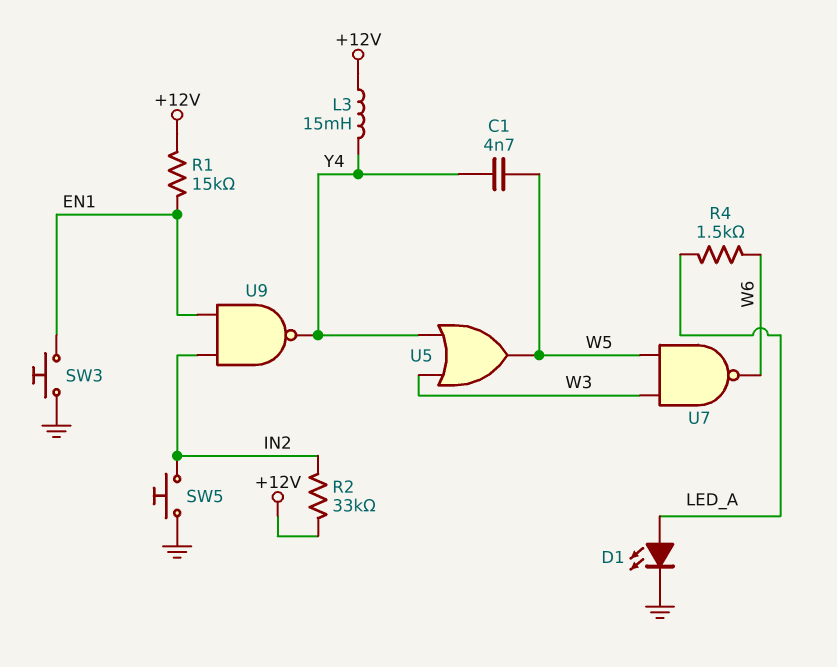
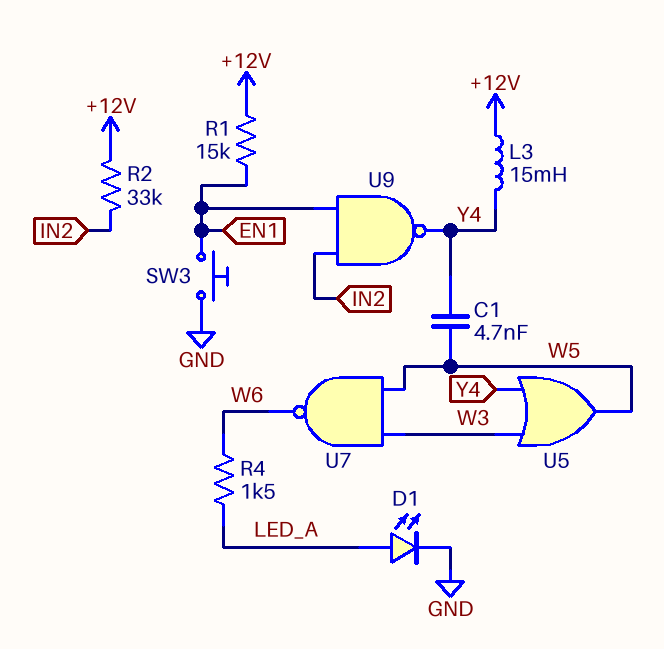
SW5: button (GND, IN2) -> none

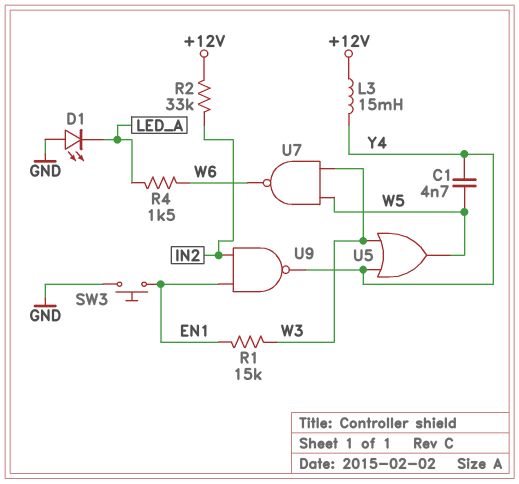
D1: LED (A LED_A, K GND) -> LED (A GND, K LED_A)
R1: 15k (+12V, EN1) -> 15k (EN1, W3)

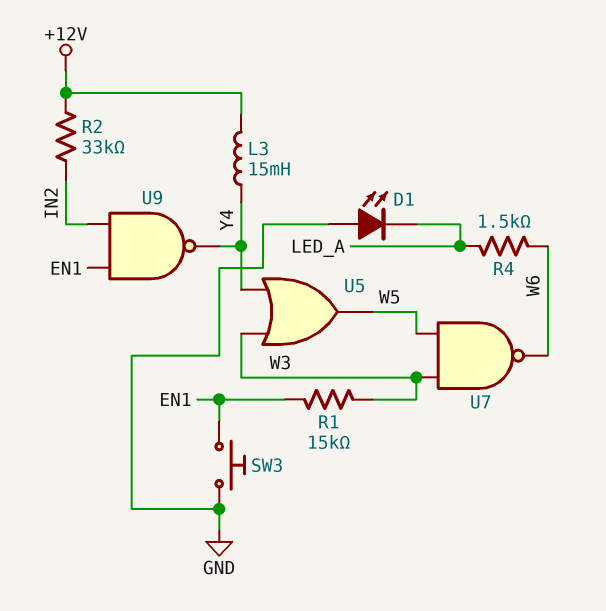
C1: 4.7nF (W5, Y4) -> none

